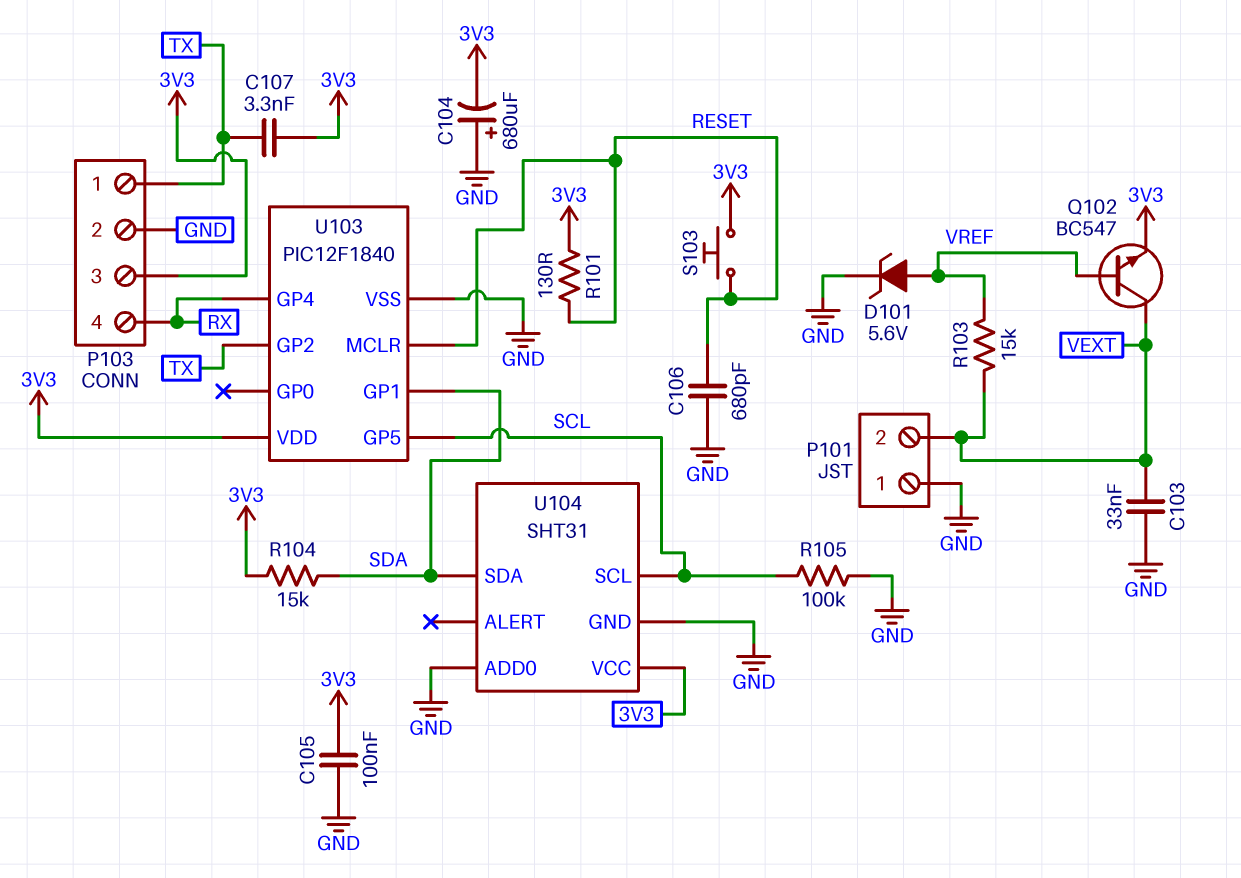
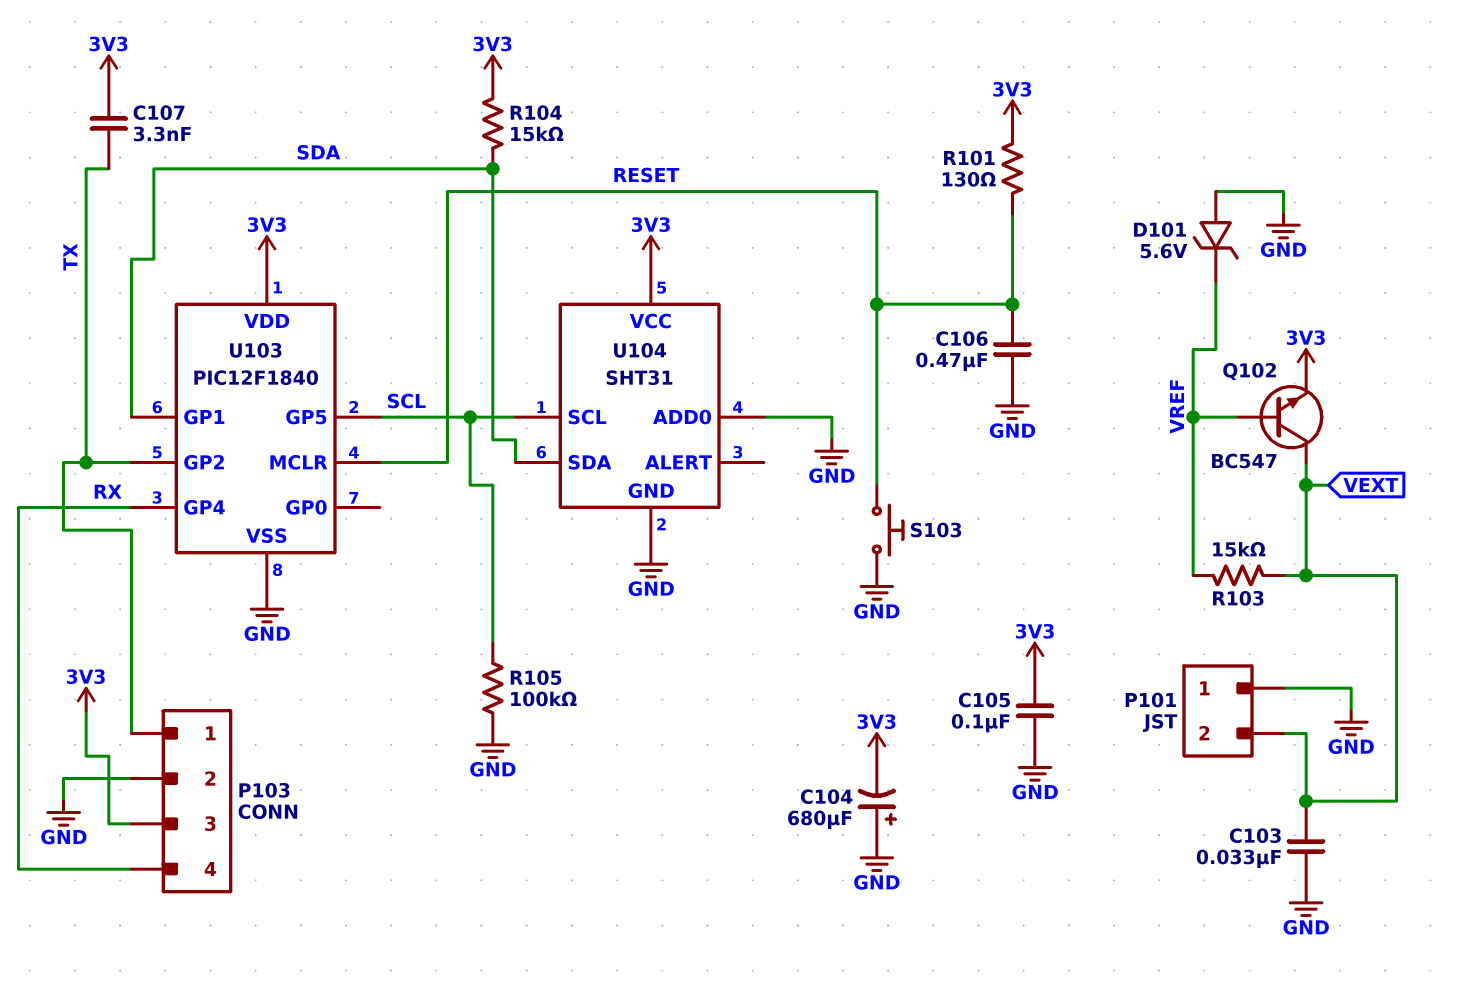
C106: 680pF (GND, RESET) -> 470nF (GND, RESET)
D101: zener 5.6V (A VREF, K GND) -> zener 5.6V (A GND, K VREF)
S103: button (3V3, RESET) -> button (GND, RESET)

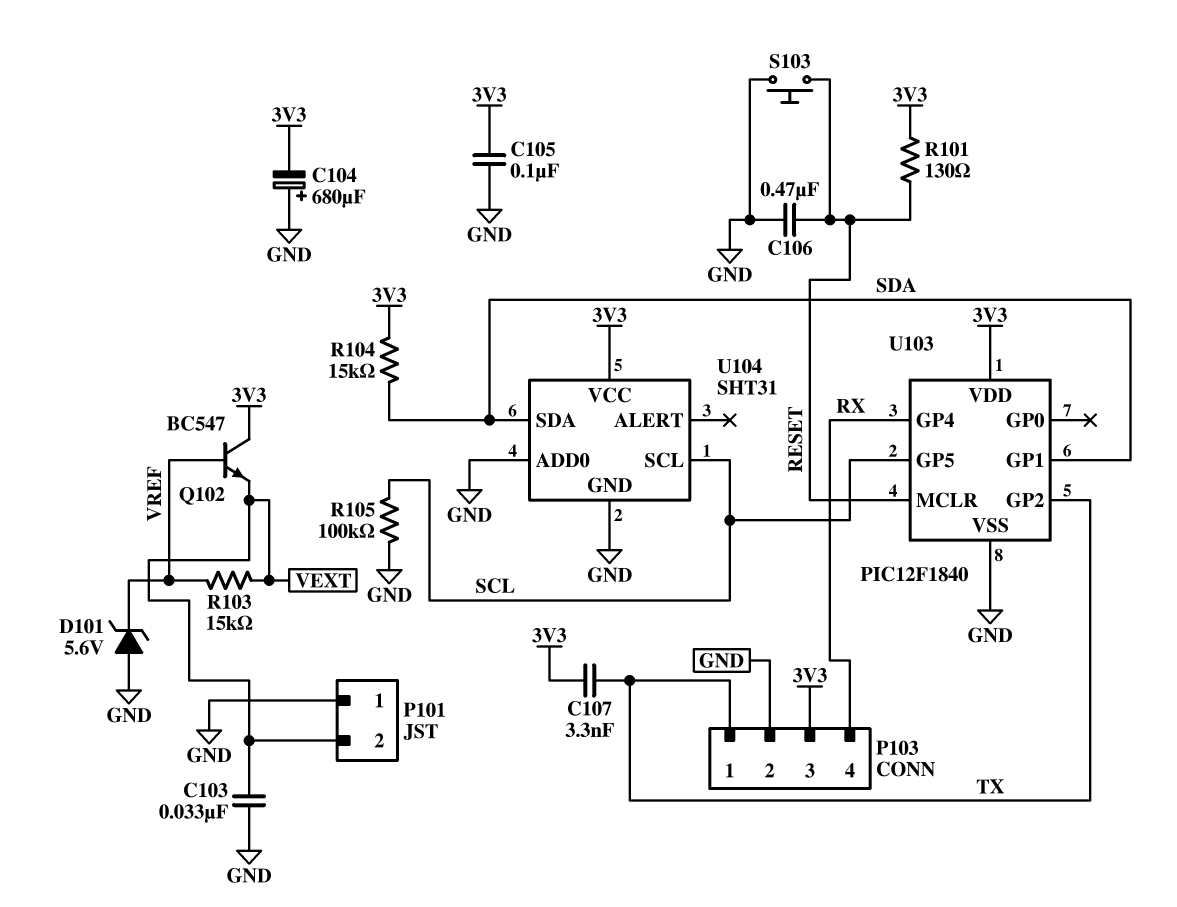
Q102: NPN BC547 (B VREF, C VEXT, E 3V3) -> NPN BC547 (B VREF, C 3V3, E VEXT)

